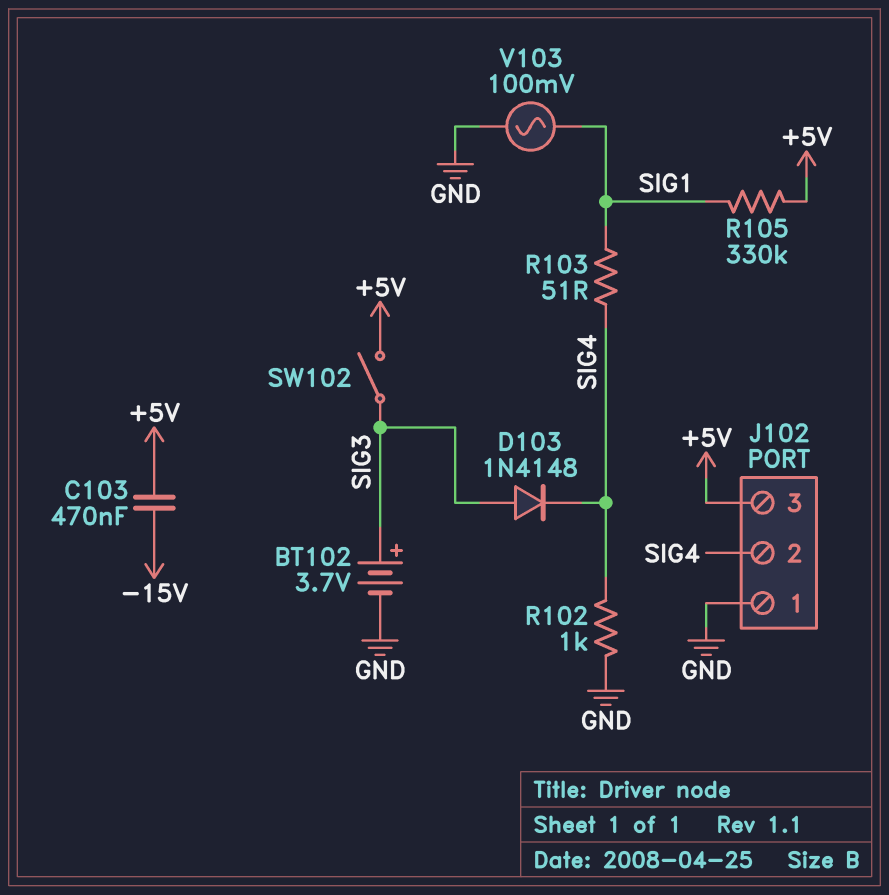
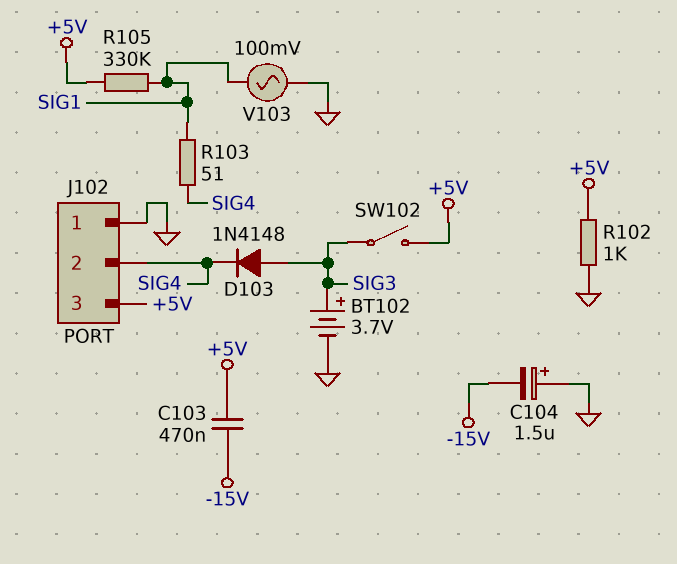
C104: none -> 1.5uF (plus GND, minus -15V)
R102: 1k (GND, SIG4) -> 1k (+5V, GND)

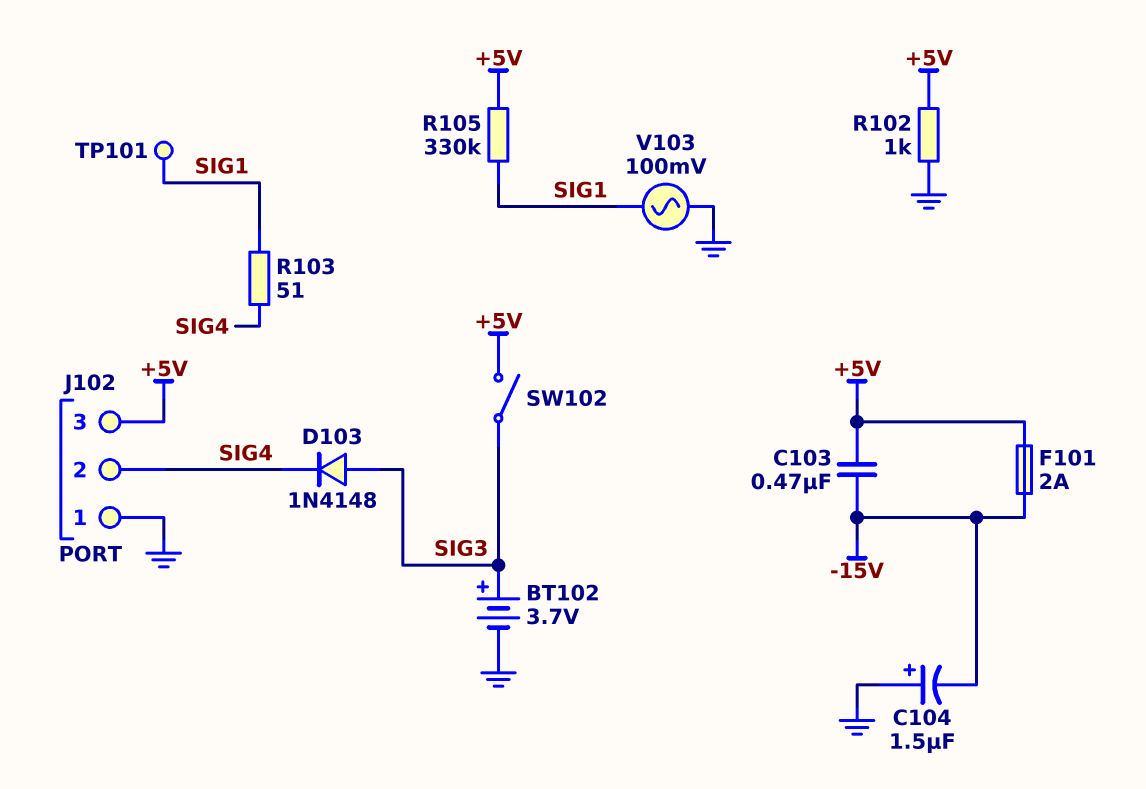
F101: none -> 2A (+5V, -15V)
TP101: none -> test point (SIG1)

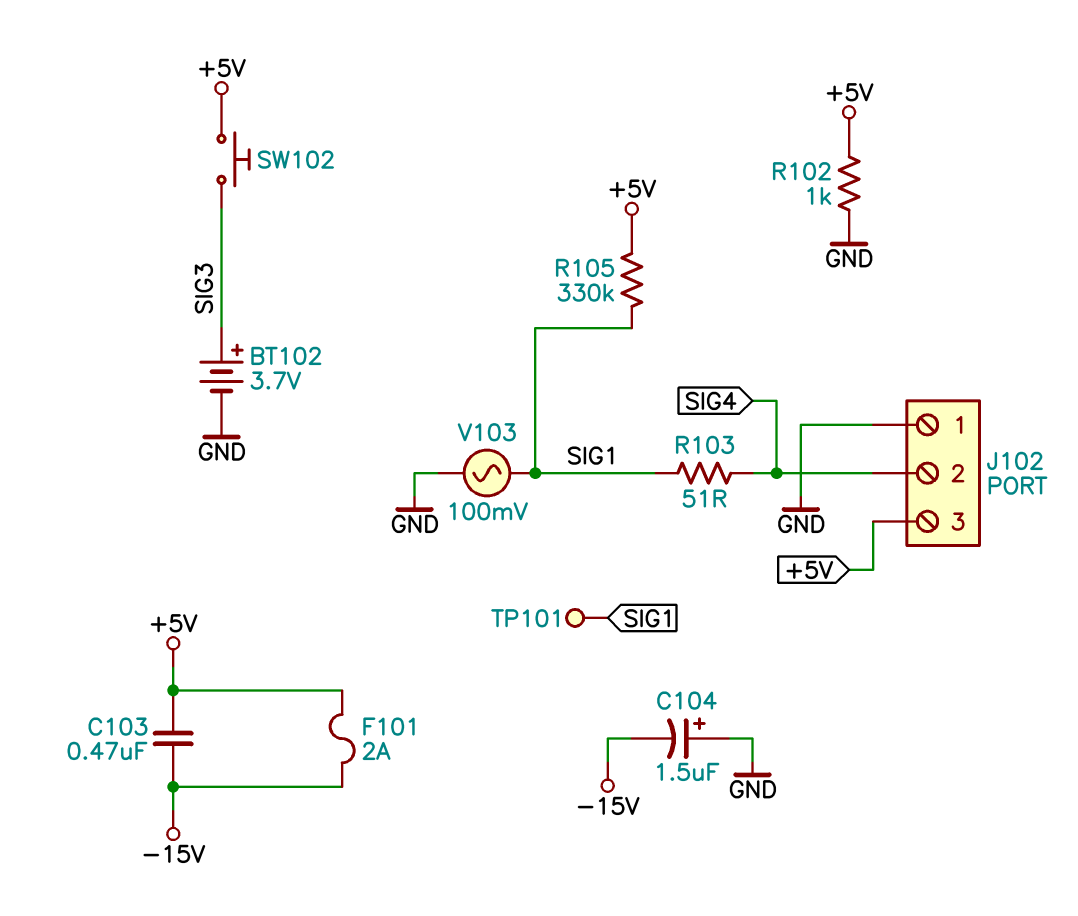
D103: diode 1N4148 (A SIG3, K SIG4) -> none
SW102: switch (+5V, SIG3) -> button (+5V, SIG3)

